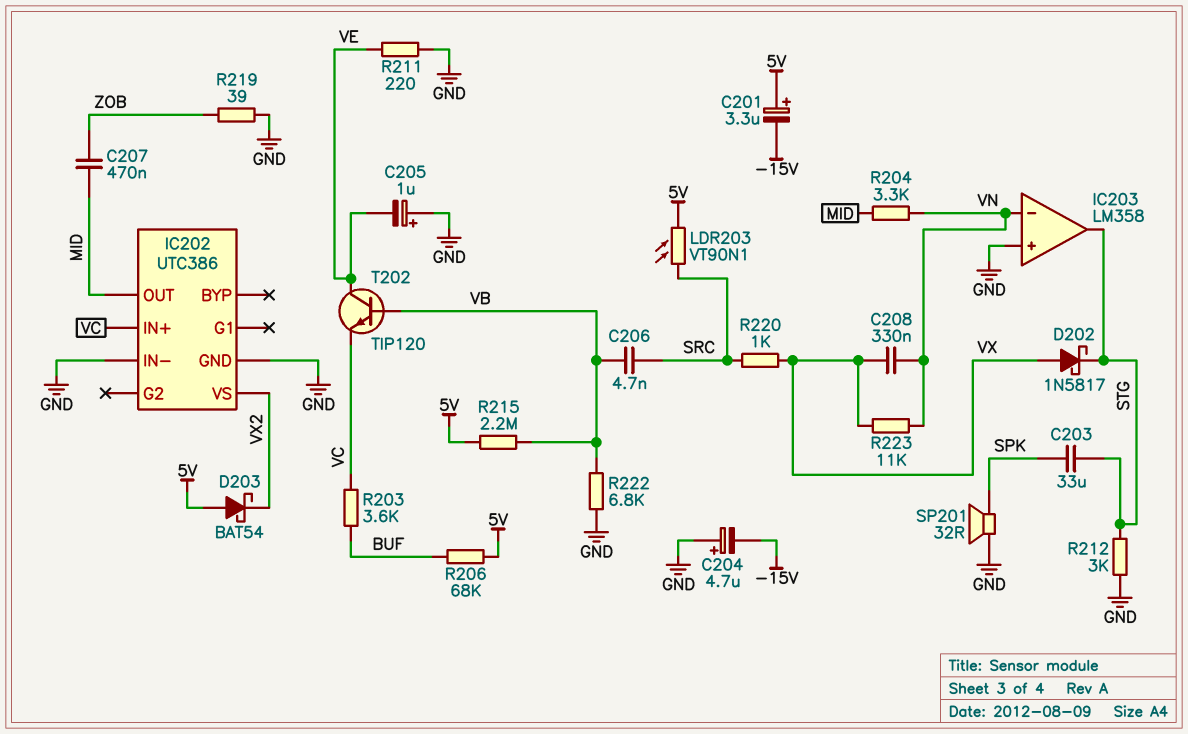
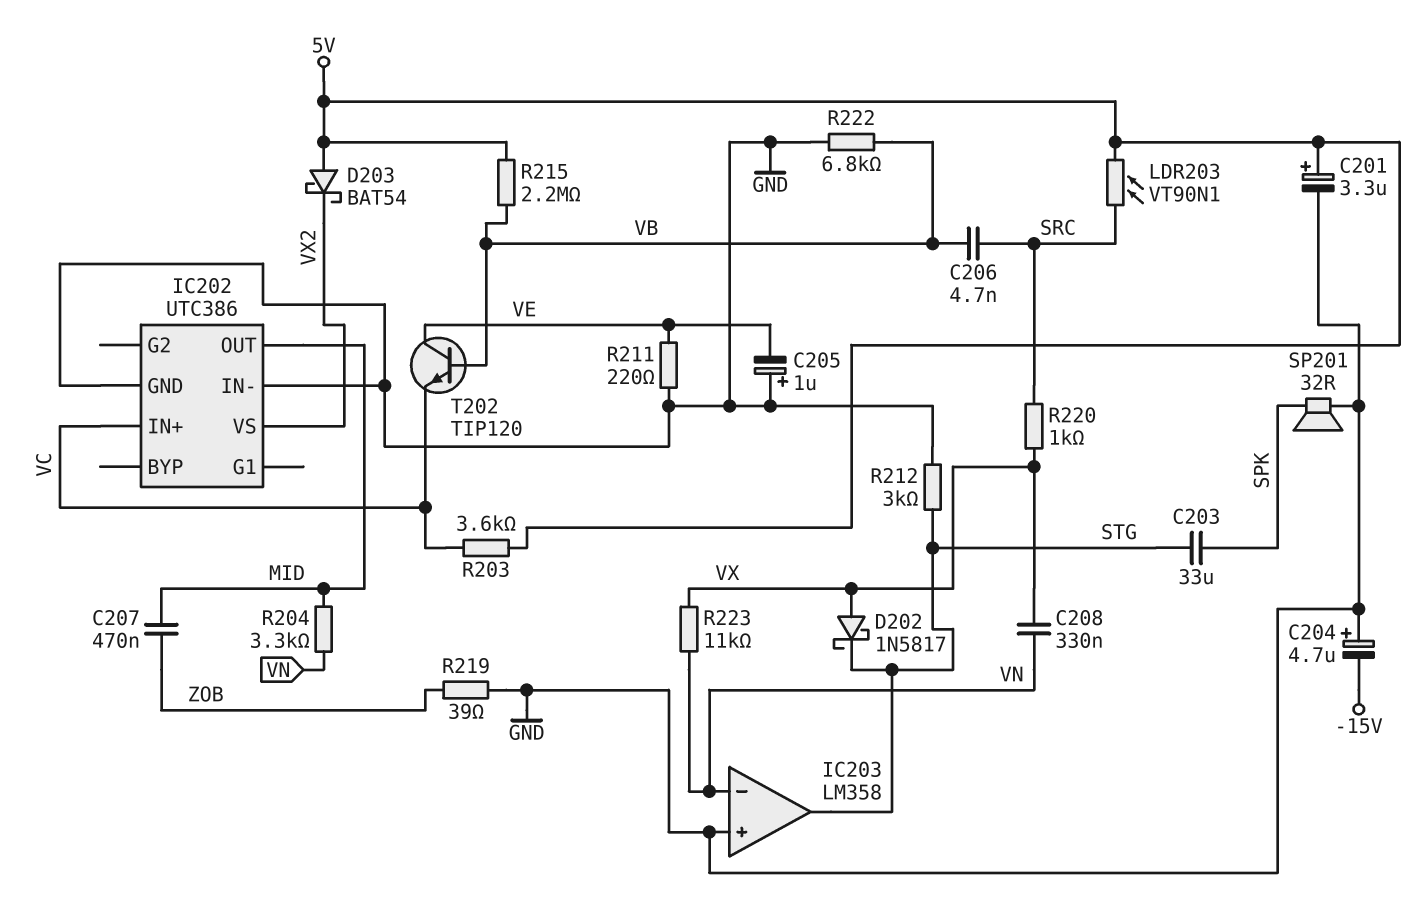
C201: 3.3uF (plus 5V, minus -15V) -> 3.3uF (plus 5V, minus GND)
R203: 3.6k (BUF, VC) -> 3.6k (5V, VC)
R206: 68k (5V, BUF) -> none

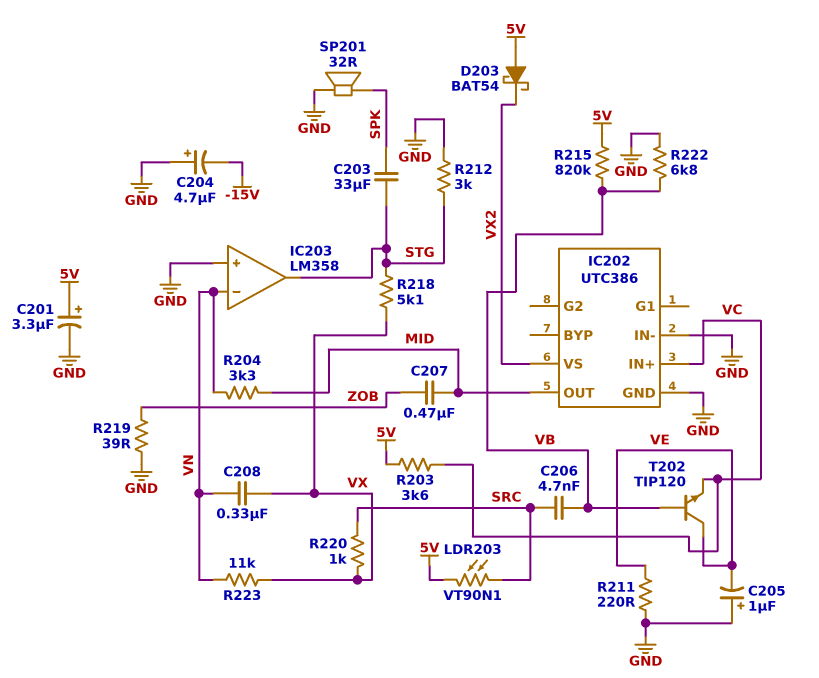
D202: schottky 1N5817 (A VX, K STG) -> none
R215: 2.2M (5V, VB) -> 820k (5V, VB)
R218: none -> 5.1k (STG, VX)

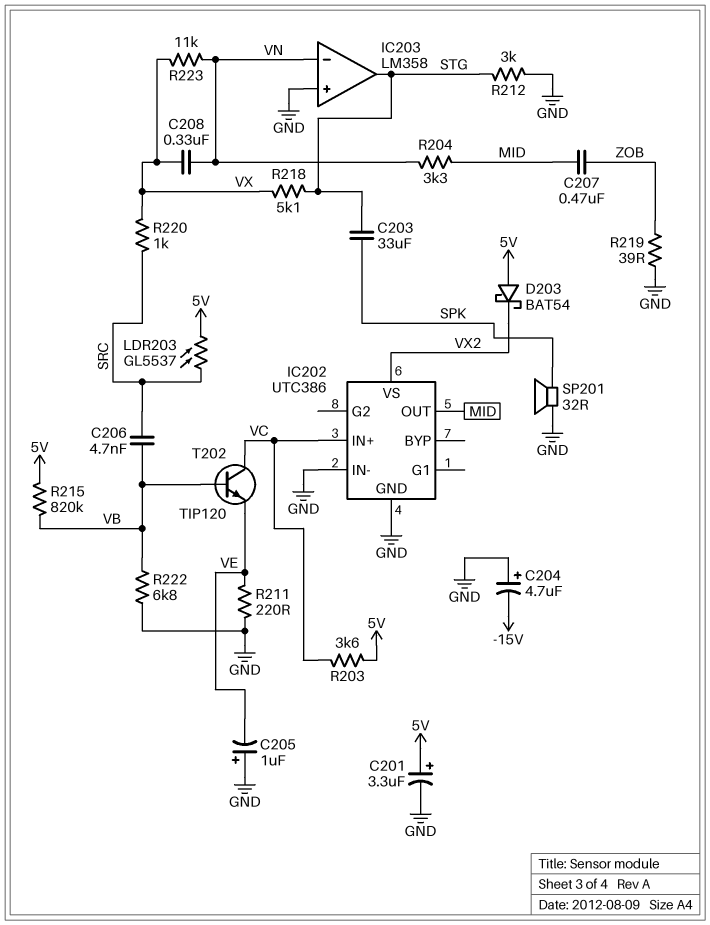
LDR203: VT90N1 (5V, SRC) -> GL5537 (5V, SRC)
T202: NPN TIP120 (B VB, C VE, E VC) -> NPN TIP120 (B VB, C VC, E VE)

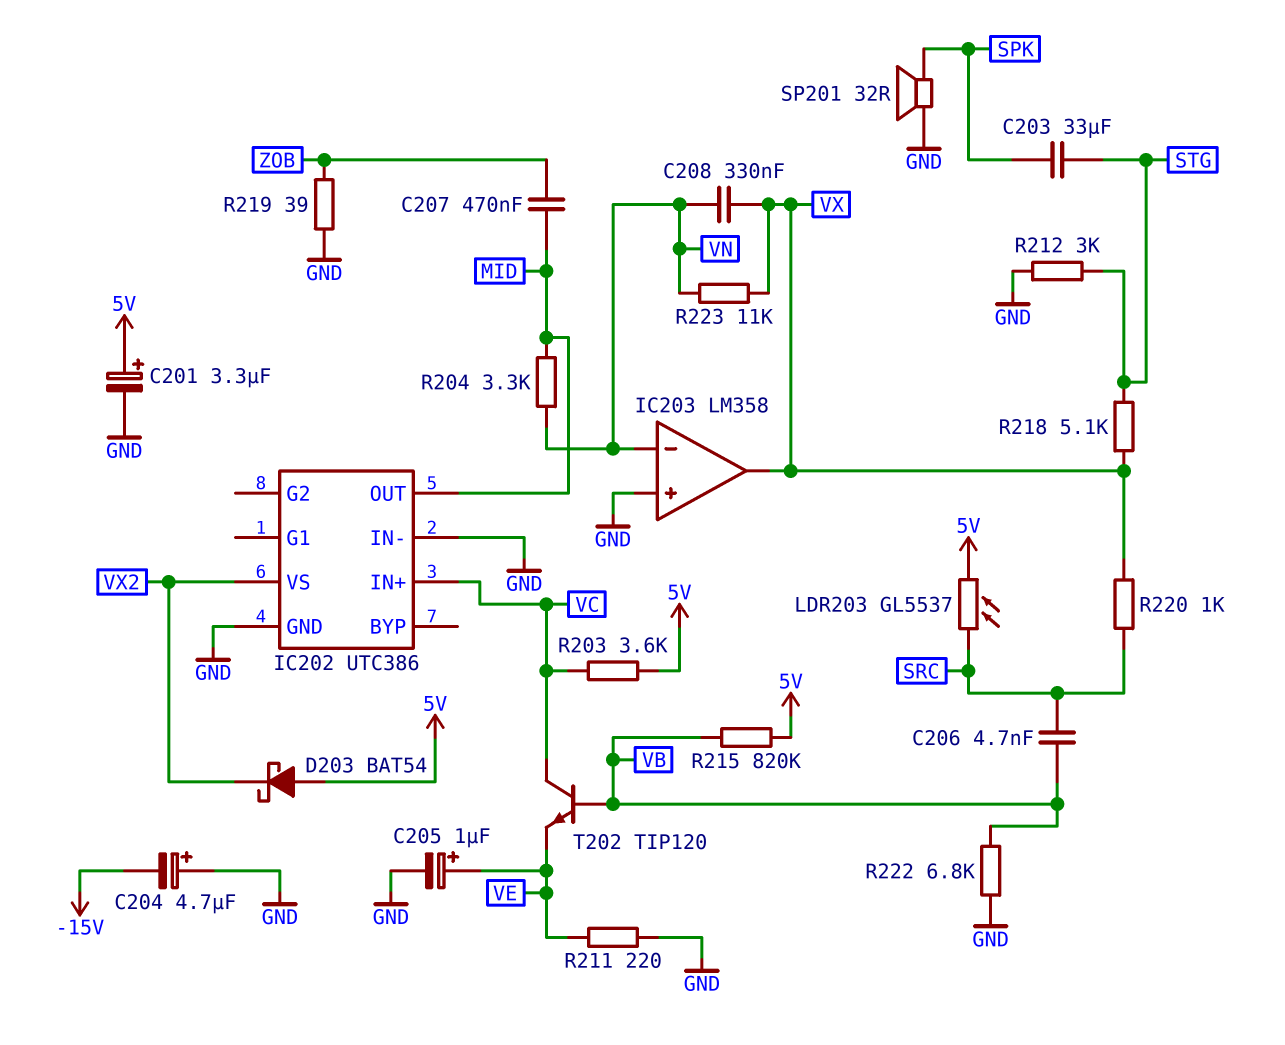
C205: 1uF (plus GND, minus VE) -> 1uF (plus VE, minus GND)
IC203 pin out: STG -> VX

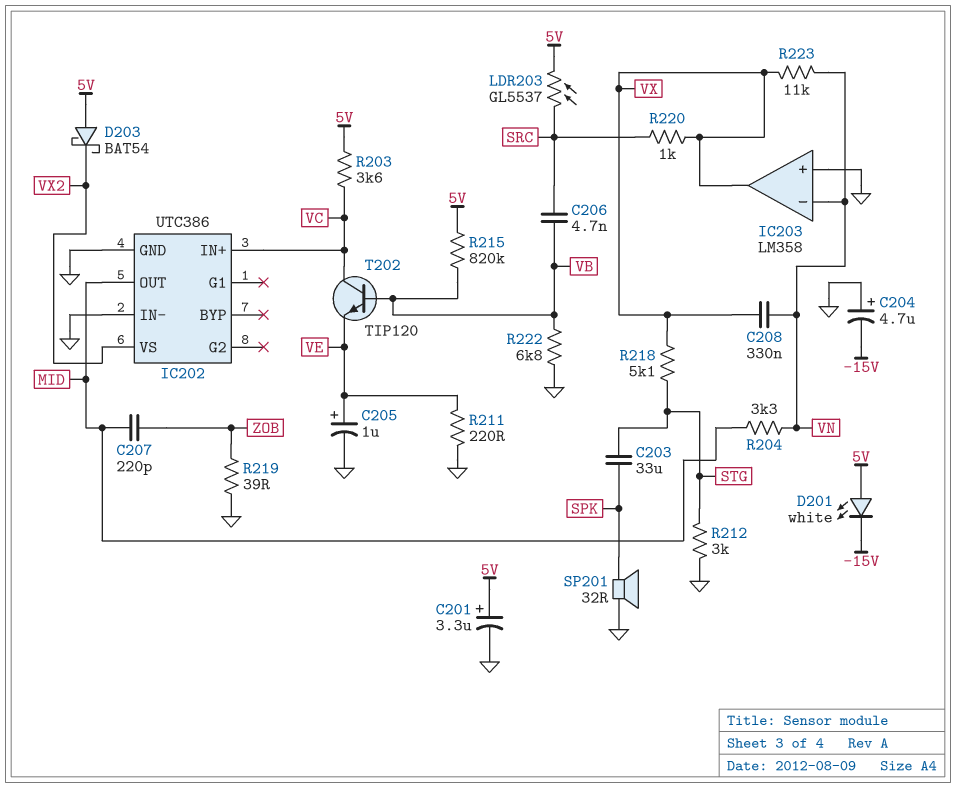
C207: 470nF (MID, ZOB) -> 220pF (MID, ZOB)
D201: none -> LED white (A 5V, K -15V)

